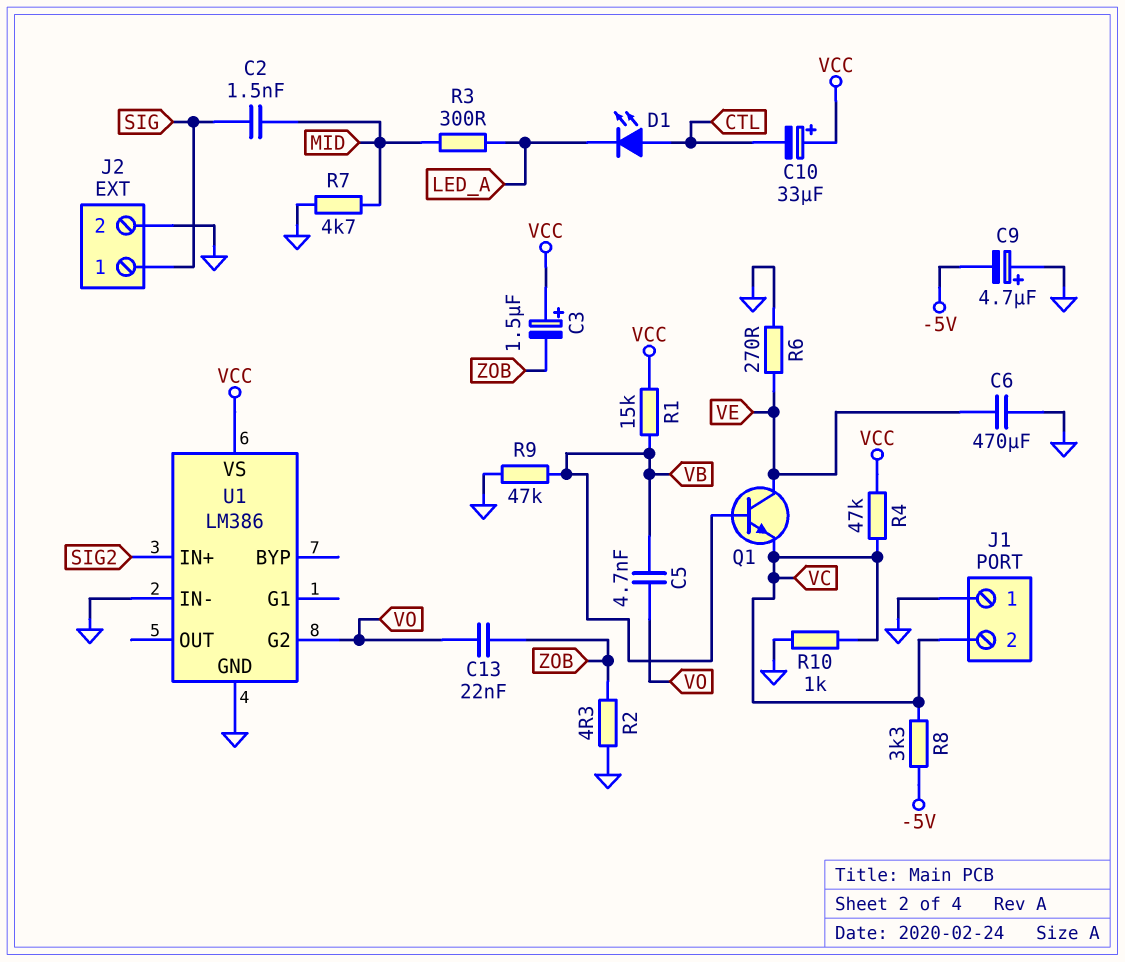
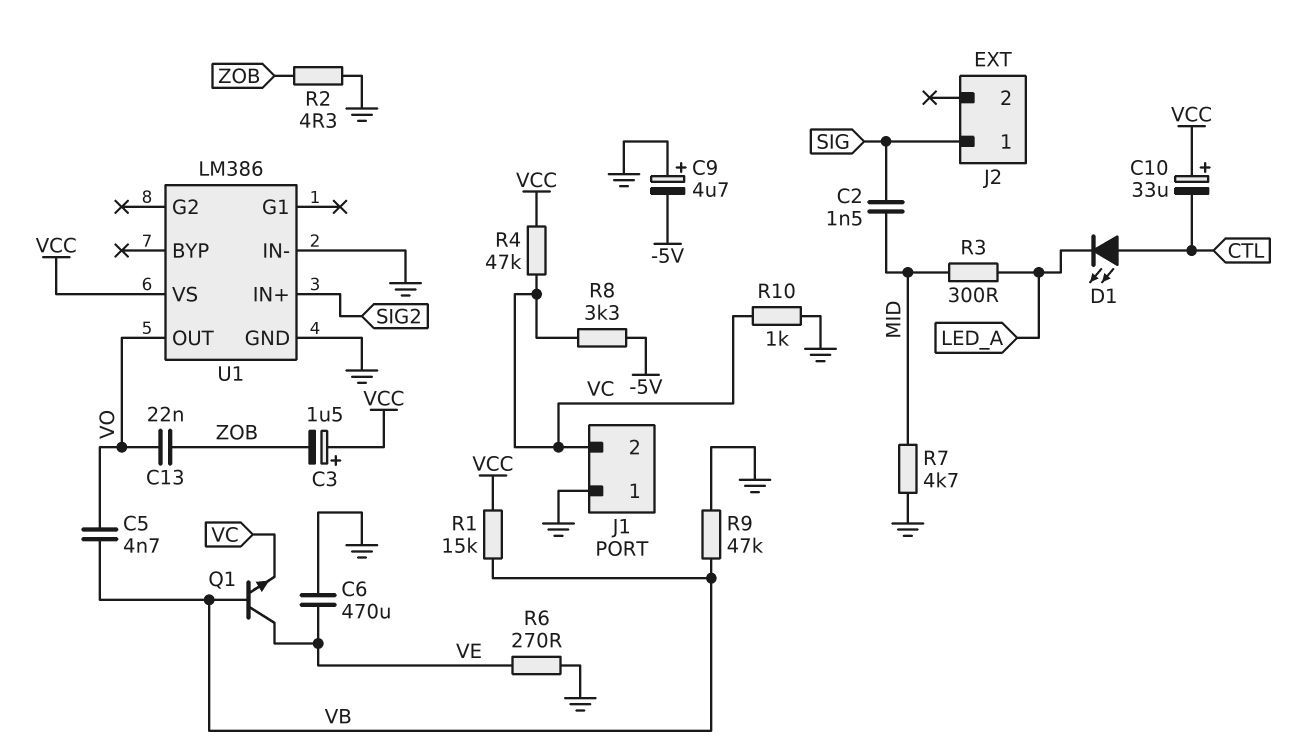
J2 pin 2: GND -> none
U1 pin G2: VO -> none
U1 pin OUT: none -> VO

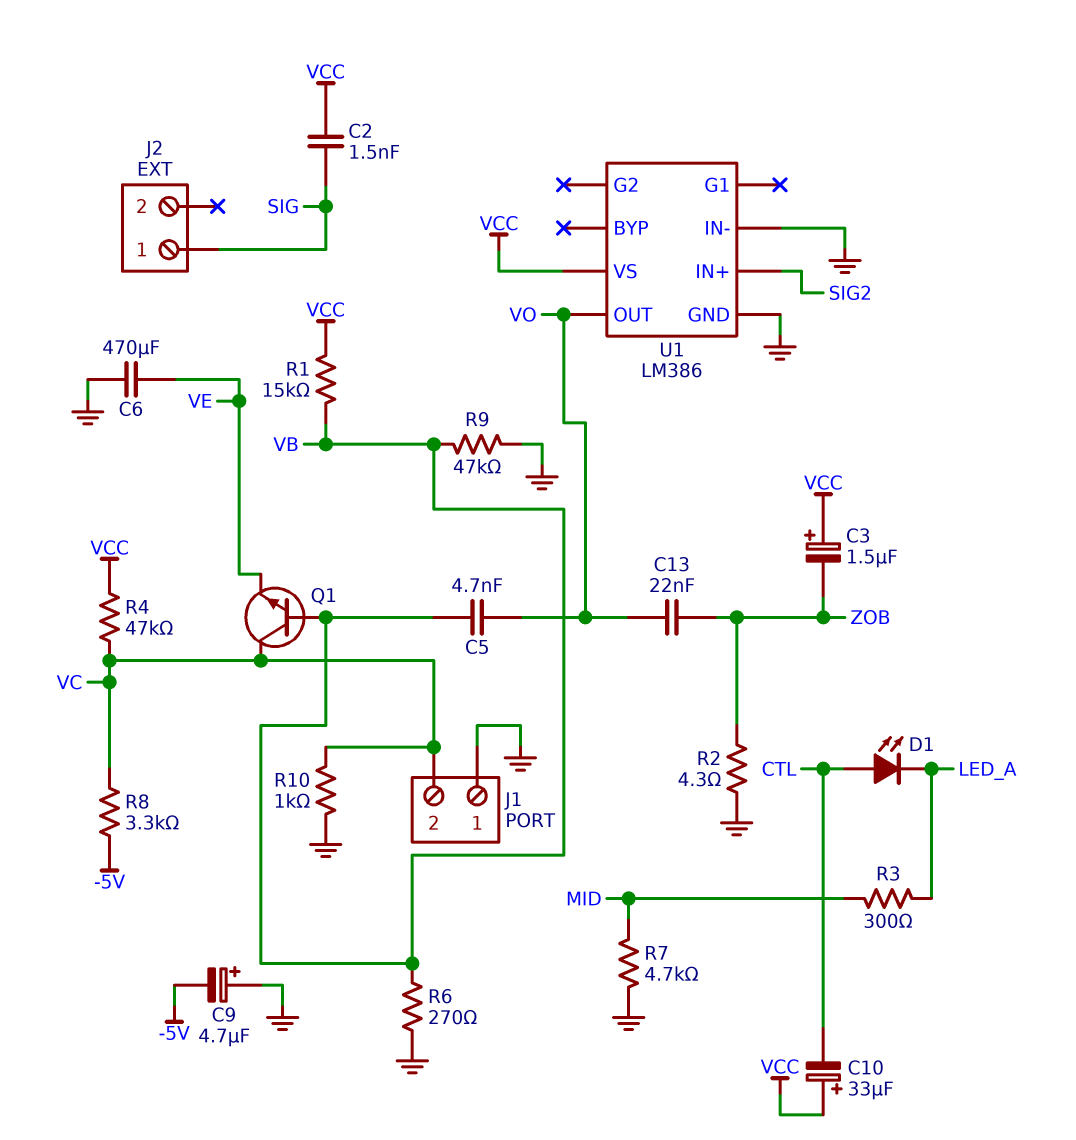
C2: 1.5nF (MID, SIG) -> 1.5nF (SIG, VCC)
Q1: NPN (B VB, C VE, E VC) -> NPN (B VB, C VC, E VE)
R6: 270 (GND, VE) -> 270 (GND, VB)

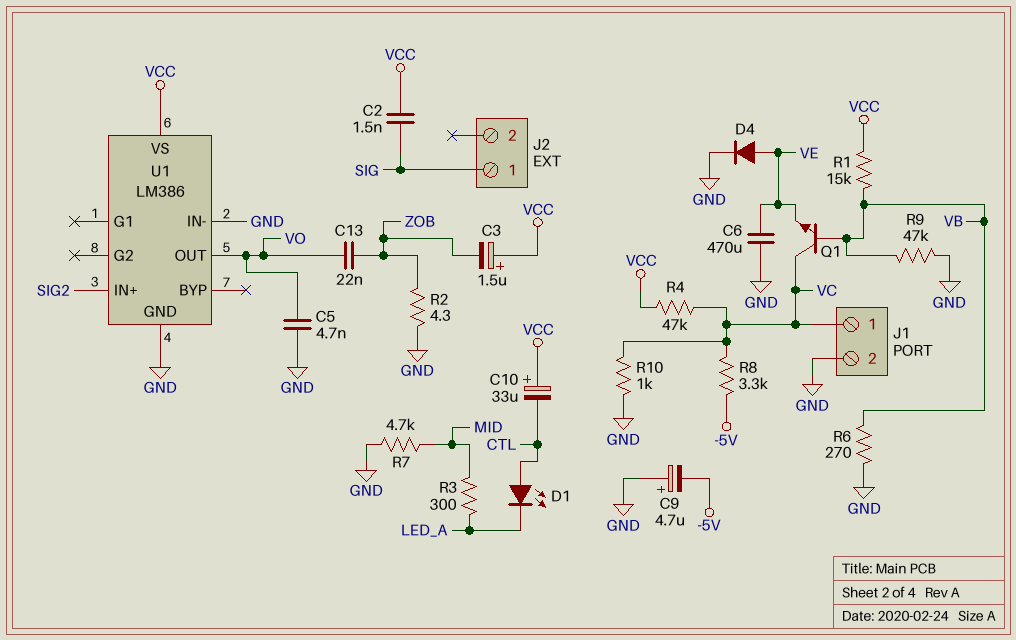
C5: 4.7nF (VB, VO) -> 4.7nF (GND, VO)
D4: none -> diode (A VE, K GND)
J1 pin 1: GND -> VC
J1 pin 2: VC -> GND

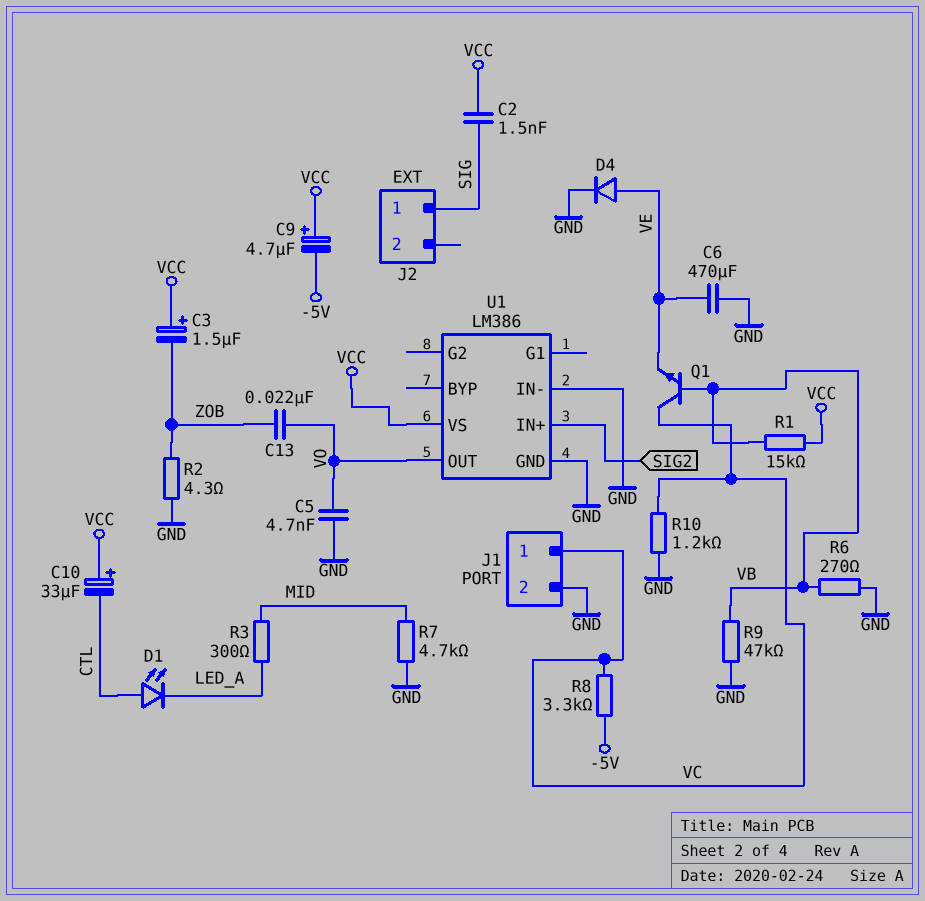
C9: 4.7uF (plus GND, minus -5V) -> 4.7uF (plus VCC, minus -5V)
R4: 47k (VC, VCC) -> none
R10: 1k (GND, VC) -> 1.2k (GND, VC)

